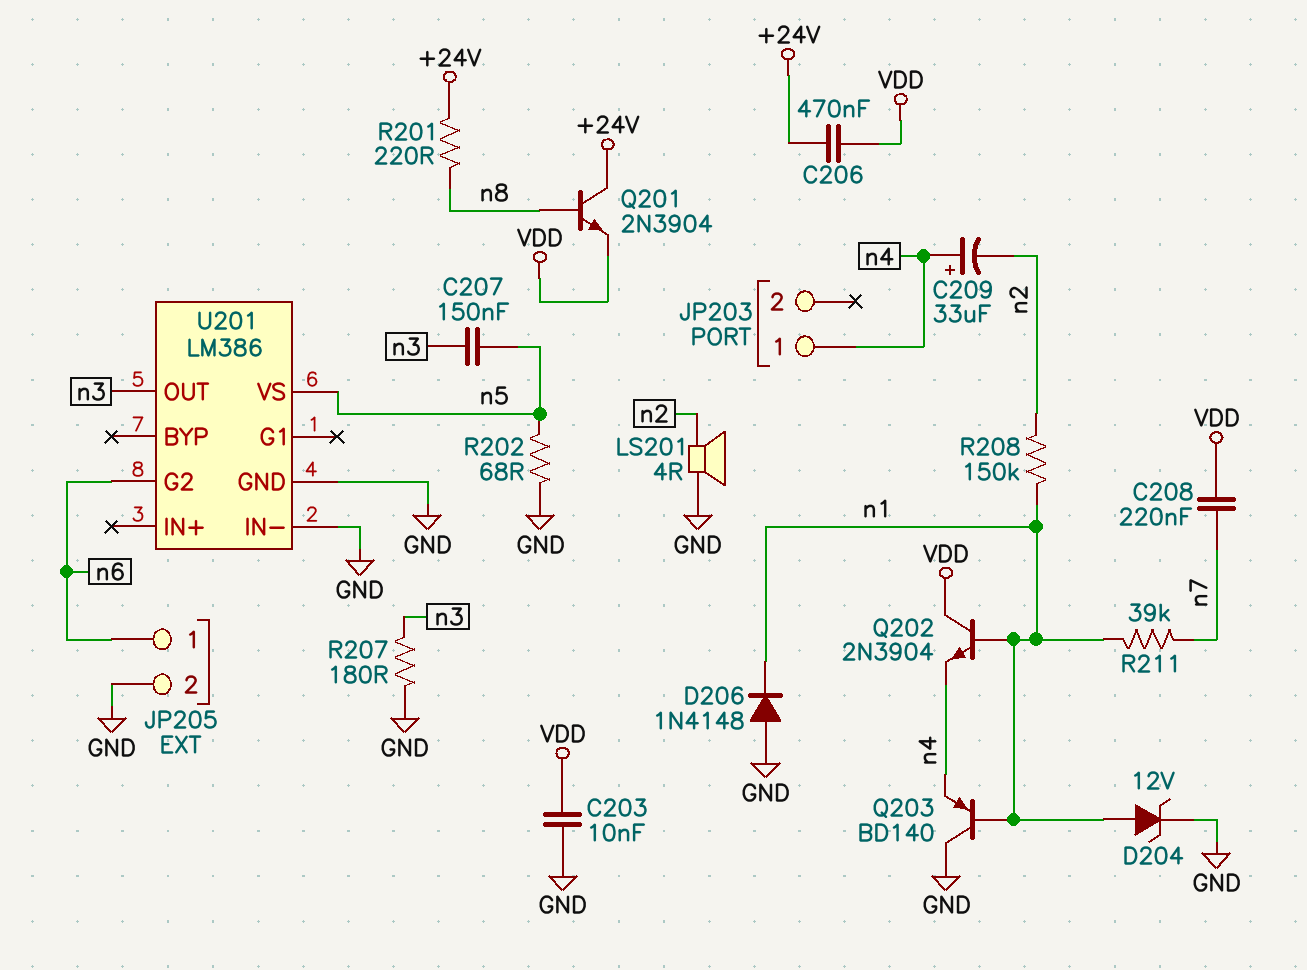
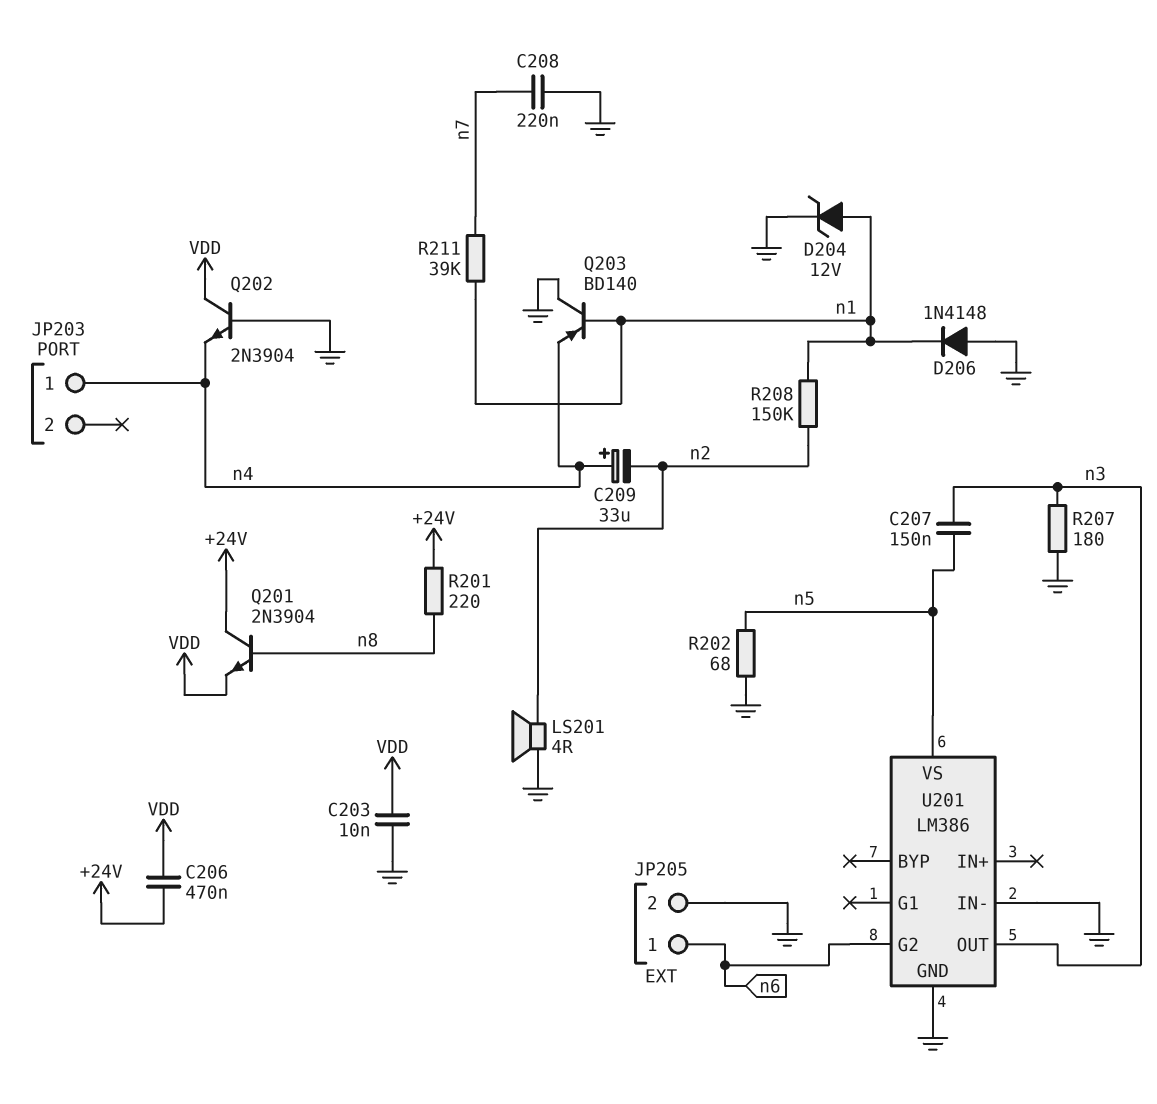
C208: 220nF (VDD, n7) -> 220nF (GND, n7)
Q202: NPN 2N3904 (B n1, C VDD, E n4) -> NPN 2N3904 (B GND, C VDD, E n4)

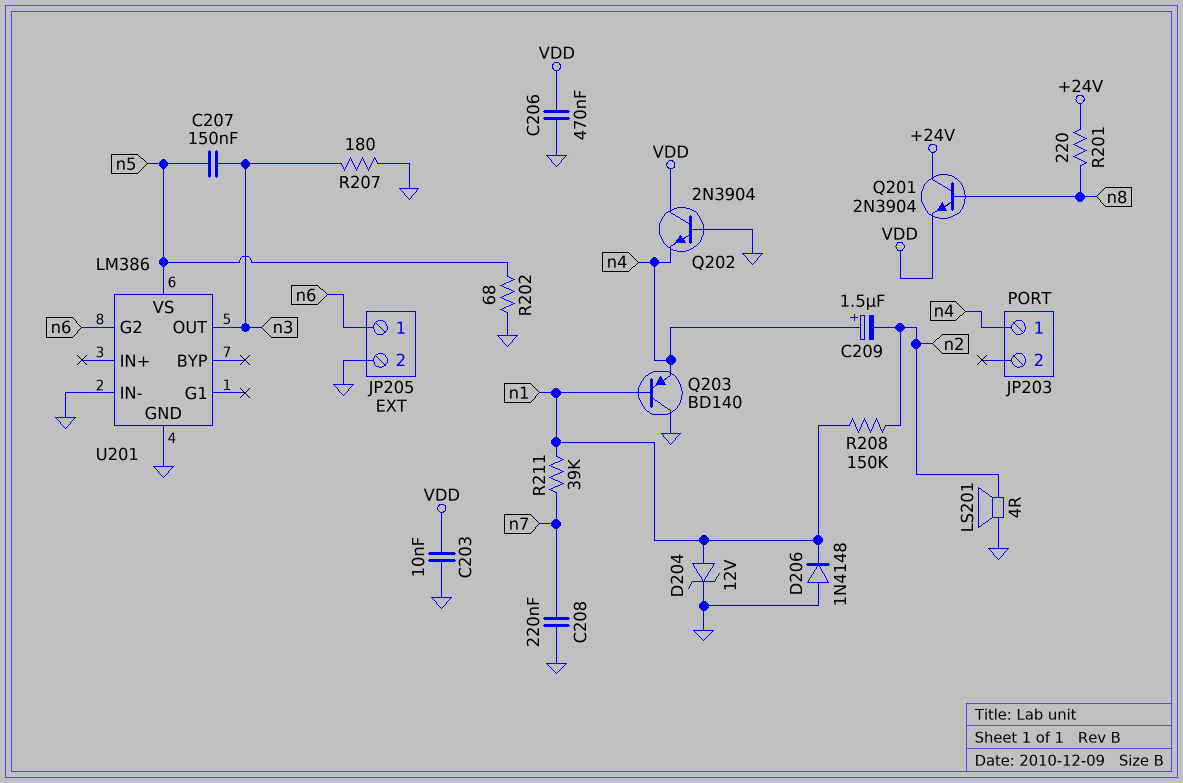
C206: 470nF (+24V, VDD) -> 470nF (GND, VDD)
C209: 33uF (plus n4, minus n2) -> 1.5uF (plus n4, minus n2)

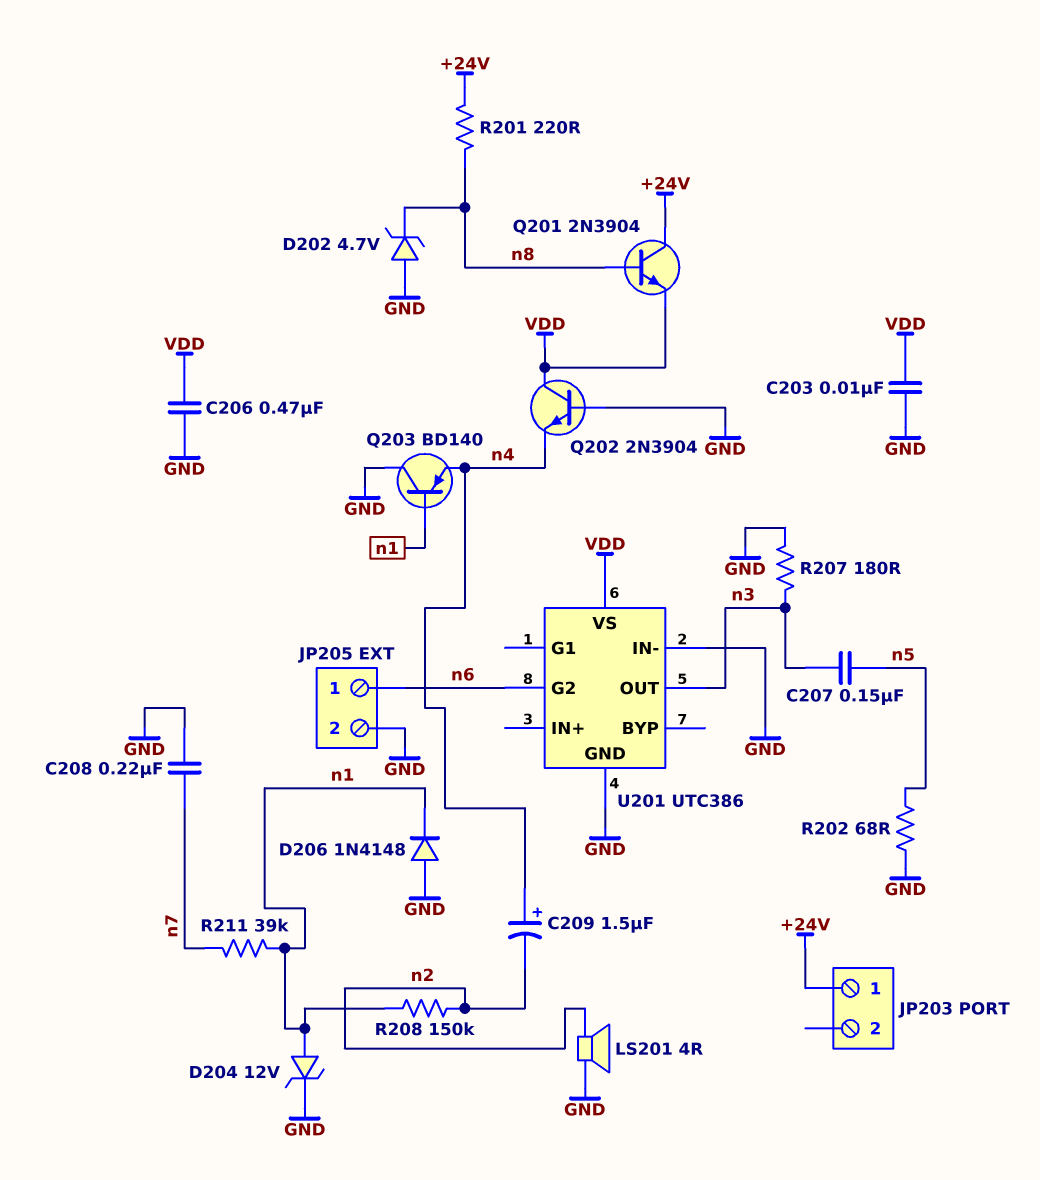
D202: none -> zener 4.7V (A GND, K n8)
JP203 pin 1: n4 -> +24V
U201: LM386 -> UTC386
U201 pin VS: n5 -> VDD

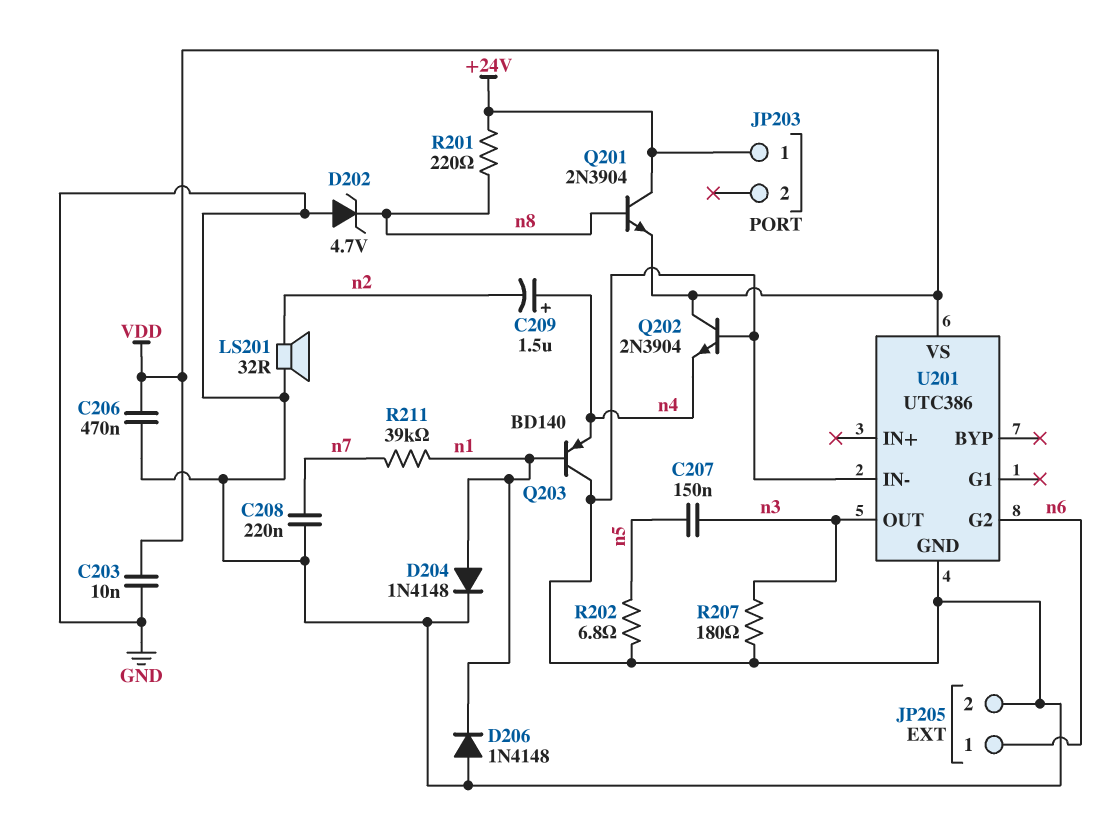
D204: zener 12V (A n1, K GND) -> diode 1N4148 (A n1, K GND)
LS201: speaker 4R (GND, n2) -> speaker 32R (GND, n2)
R202: 68 (GND, n5) -> 6.8 (GND, n5)
R208: 150k (n1, n2) -> none

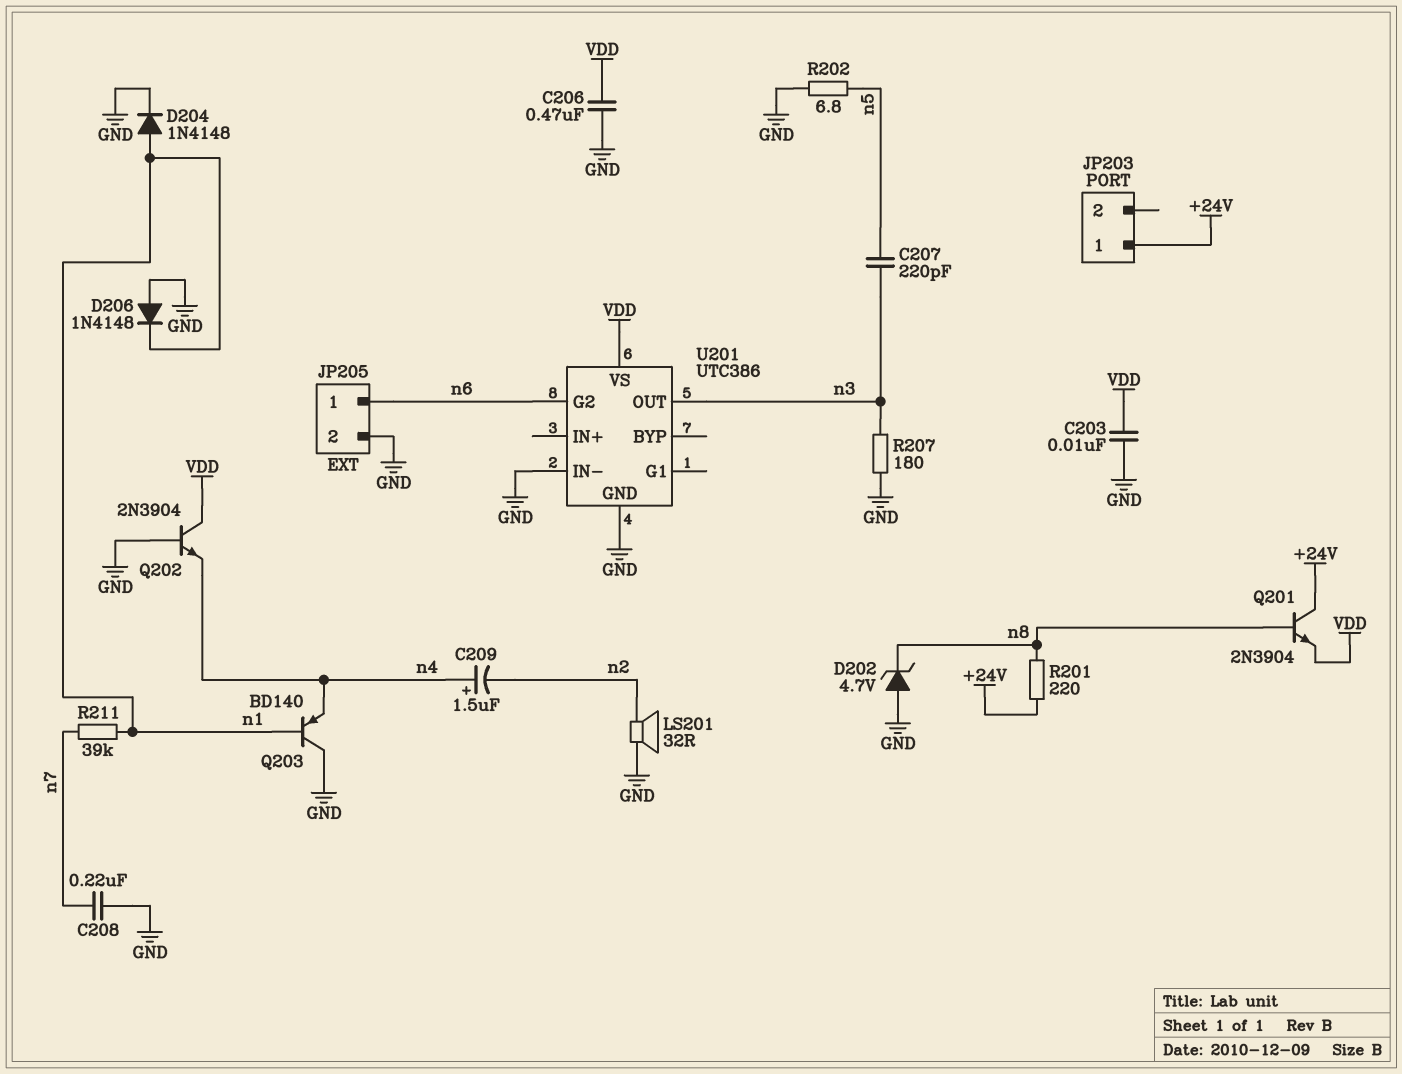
C207: 150nF (n3, n5) -> 220pF (n3, n5)

